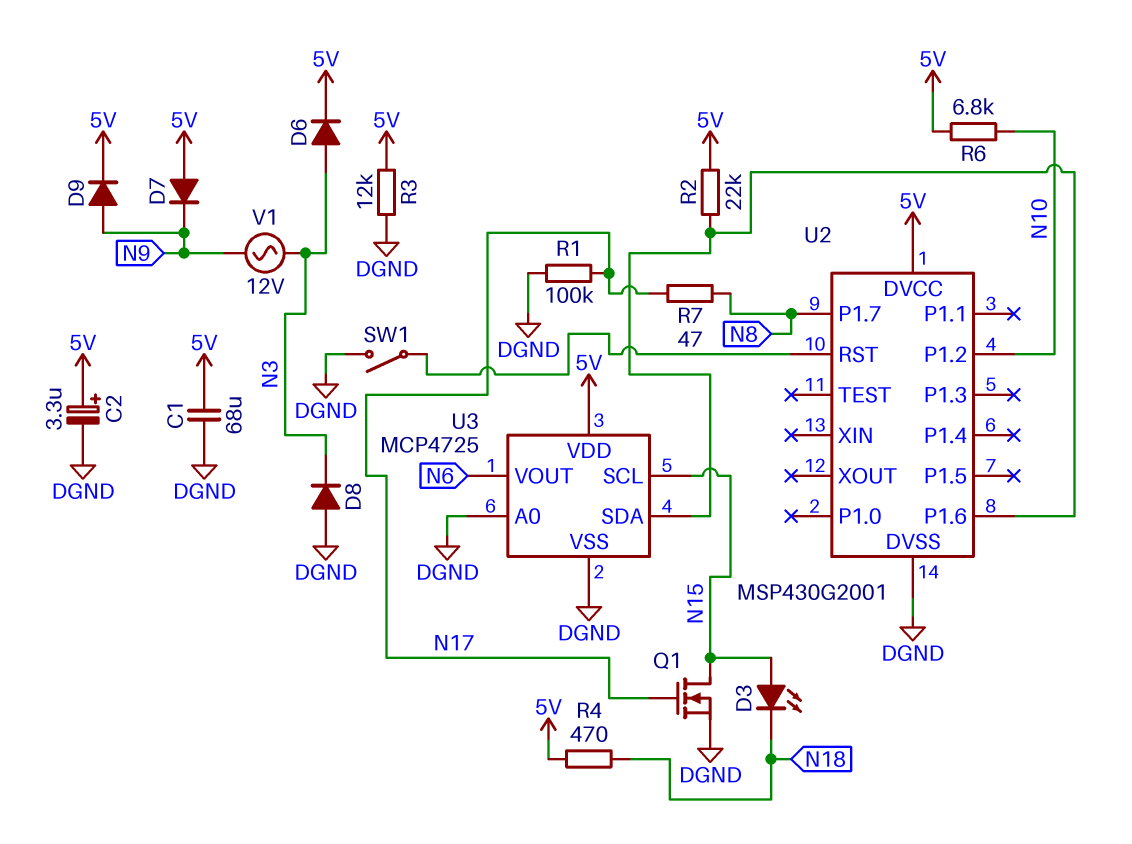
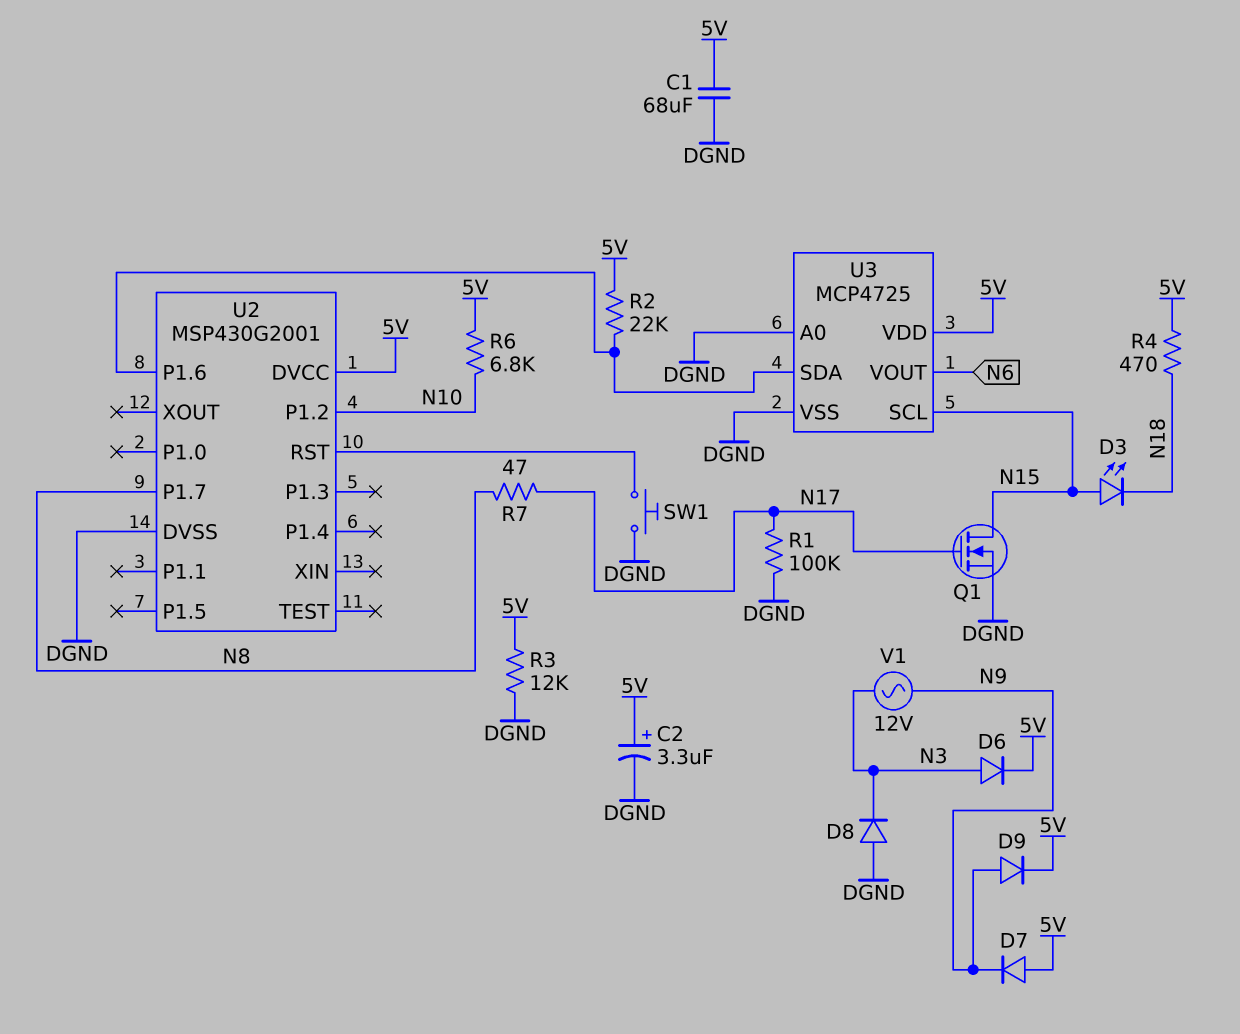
SW1: switch (DGND, U2/RST) -> button (DGND, U2/RST)

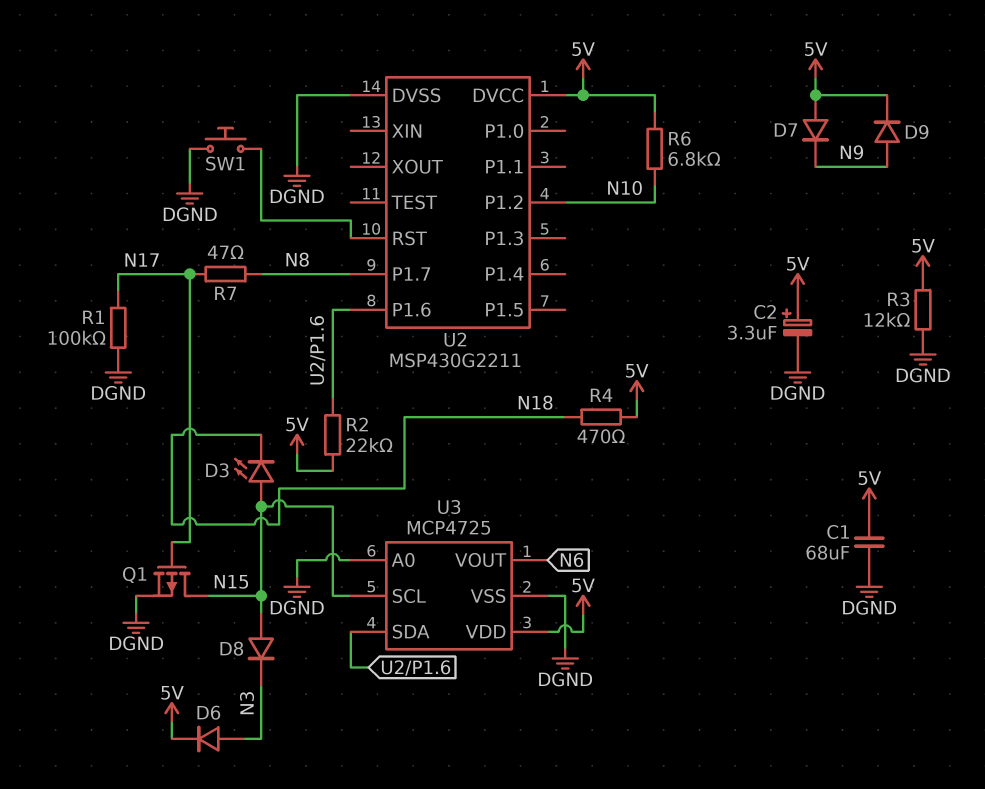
D8: diode (A DGND, K N3) -> diode (A N15, K N3)
Q1: NMOS (G N17, D N15, S DGND) -> PMOS (G N17, D N15, S DGND)
U2: MSP430G2001 -> MSP430G2211
V1: AC 12V (N3, N9) -> none

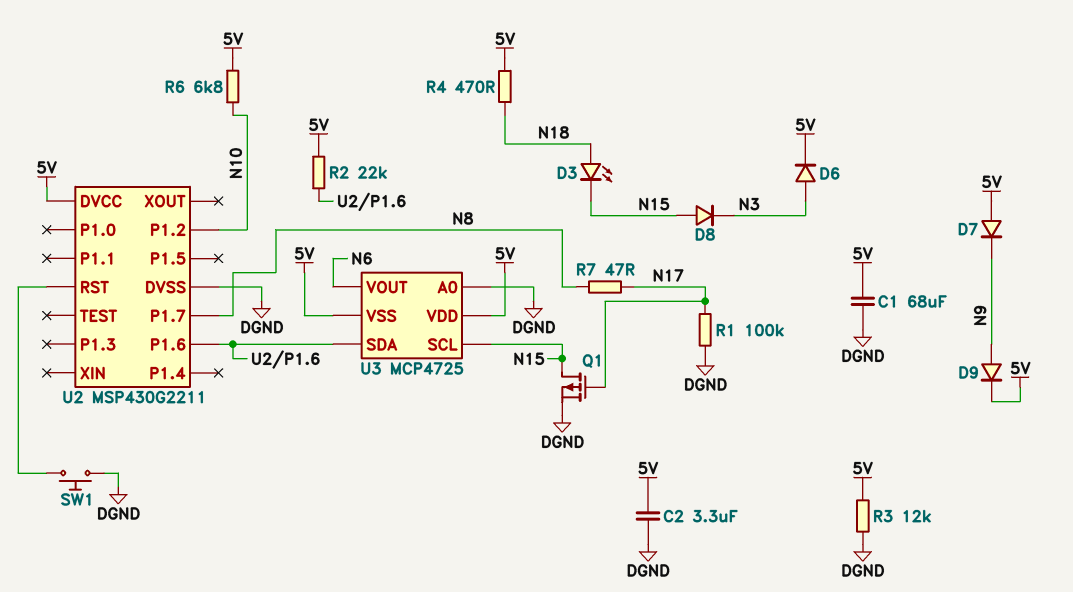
C2: 3.3uF (plus 5V, minus DGND) -> 3.3uF (5V, DGND)
D3: LED (A N15, K N18) -> LED (A N18, K N15)
U3 pin VSS: DGND -> 5V

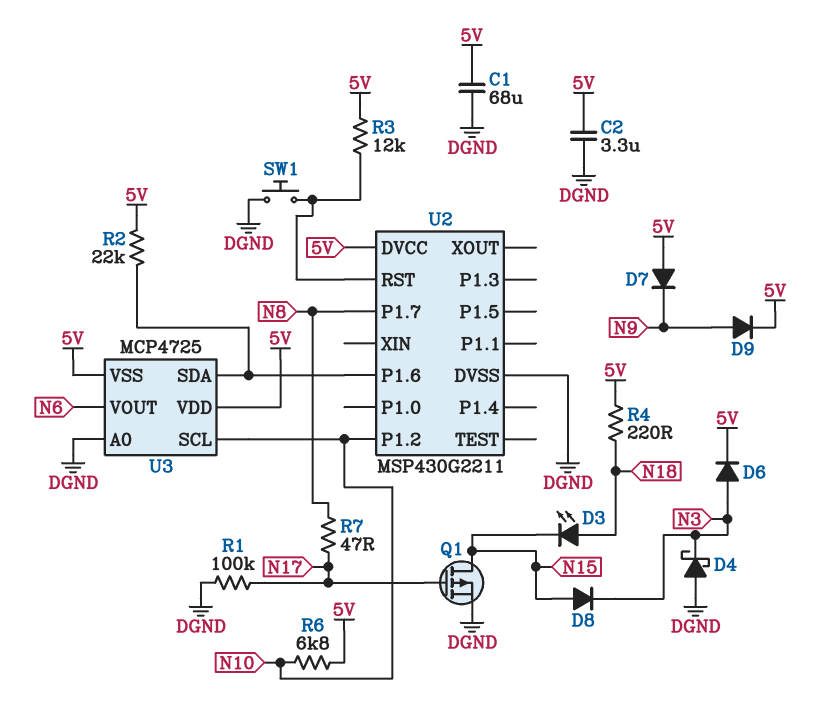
D4: none -> schottky (A DGND, K N3)
R3: 12k (5V, DGND) -> 12k (5V, U2/RST)
R4: 470 (5V, N18) -> 220 (5V, N18)
U3 pin SCL: N15 -> N10

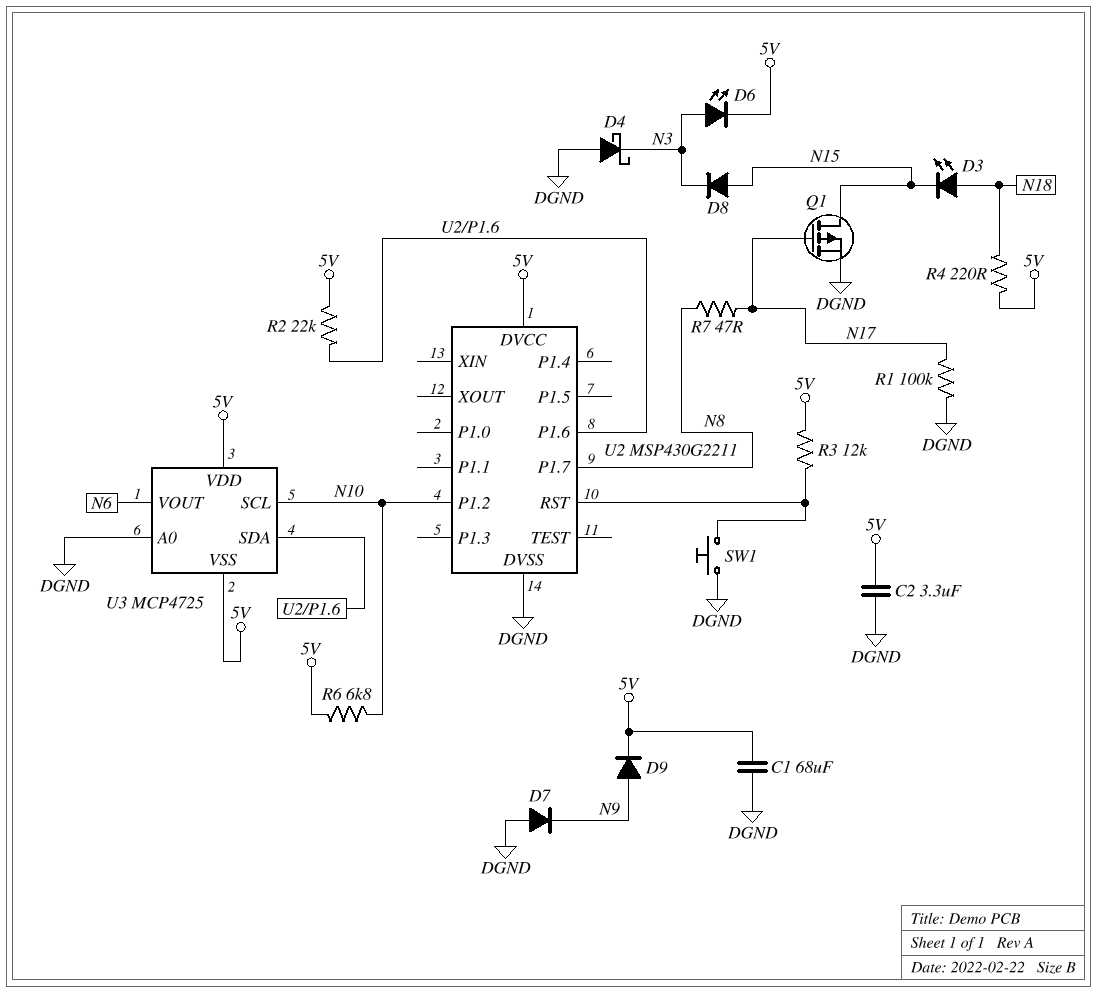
D6: diode (A N3, K 5V) -> LED (A N3, K 5V)
D7: diode (A 5V, K N9) -> diode (A DGND, K N9)

